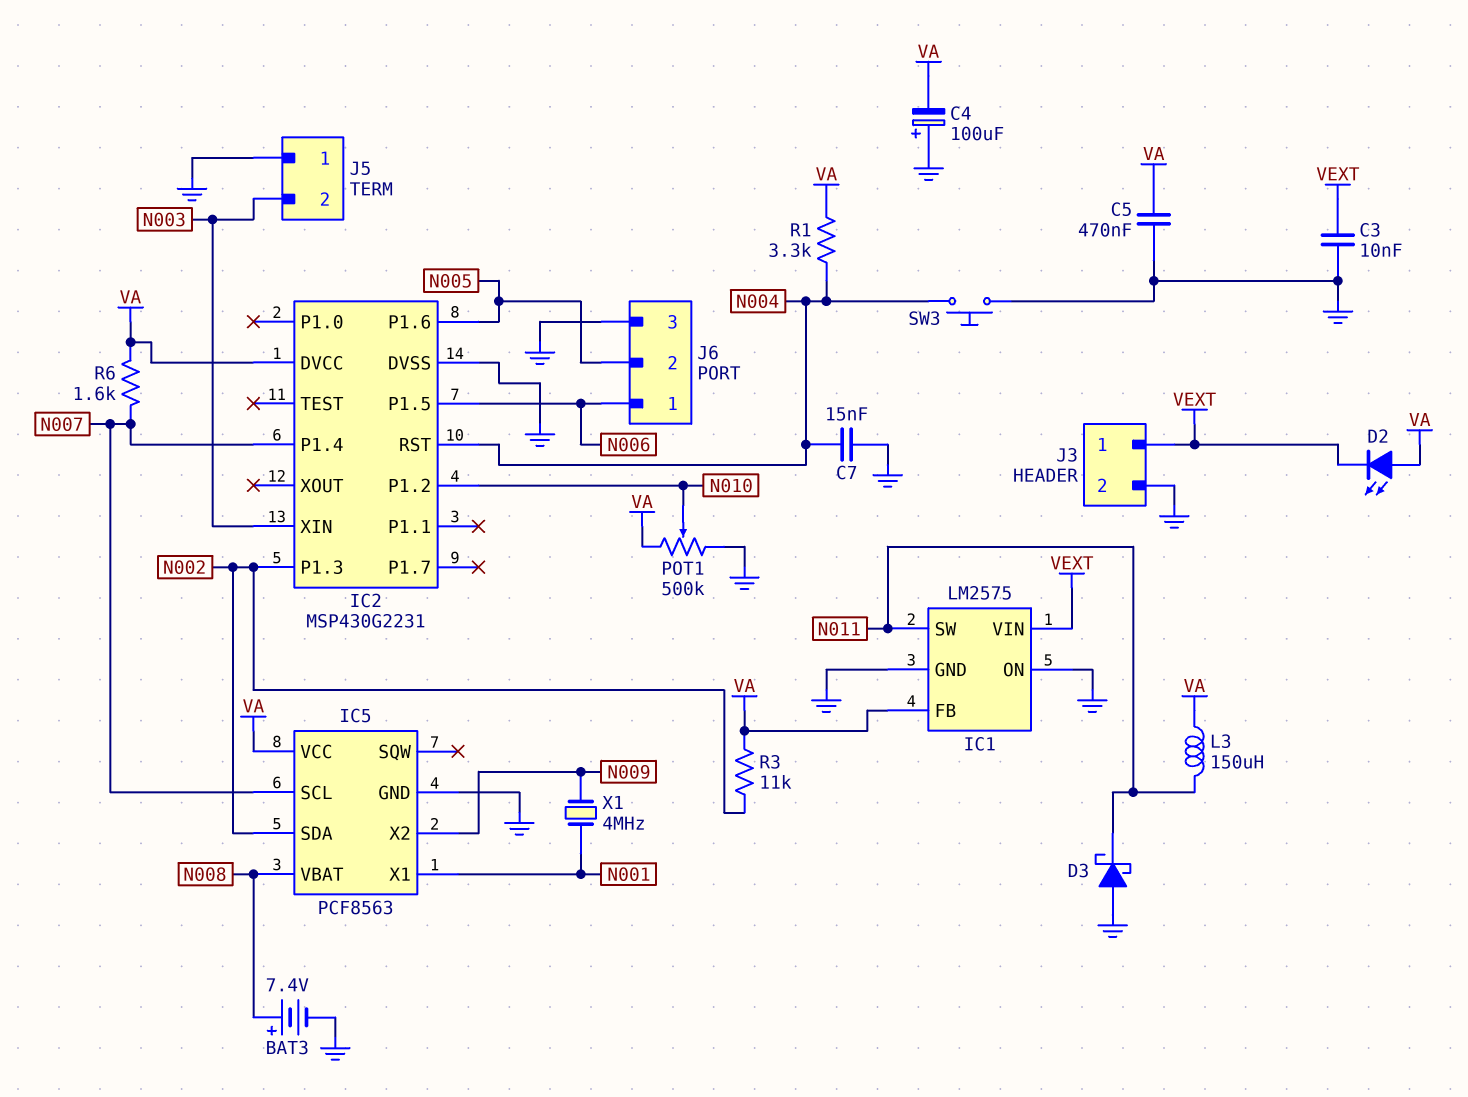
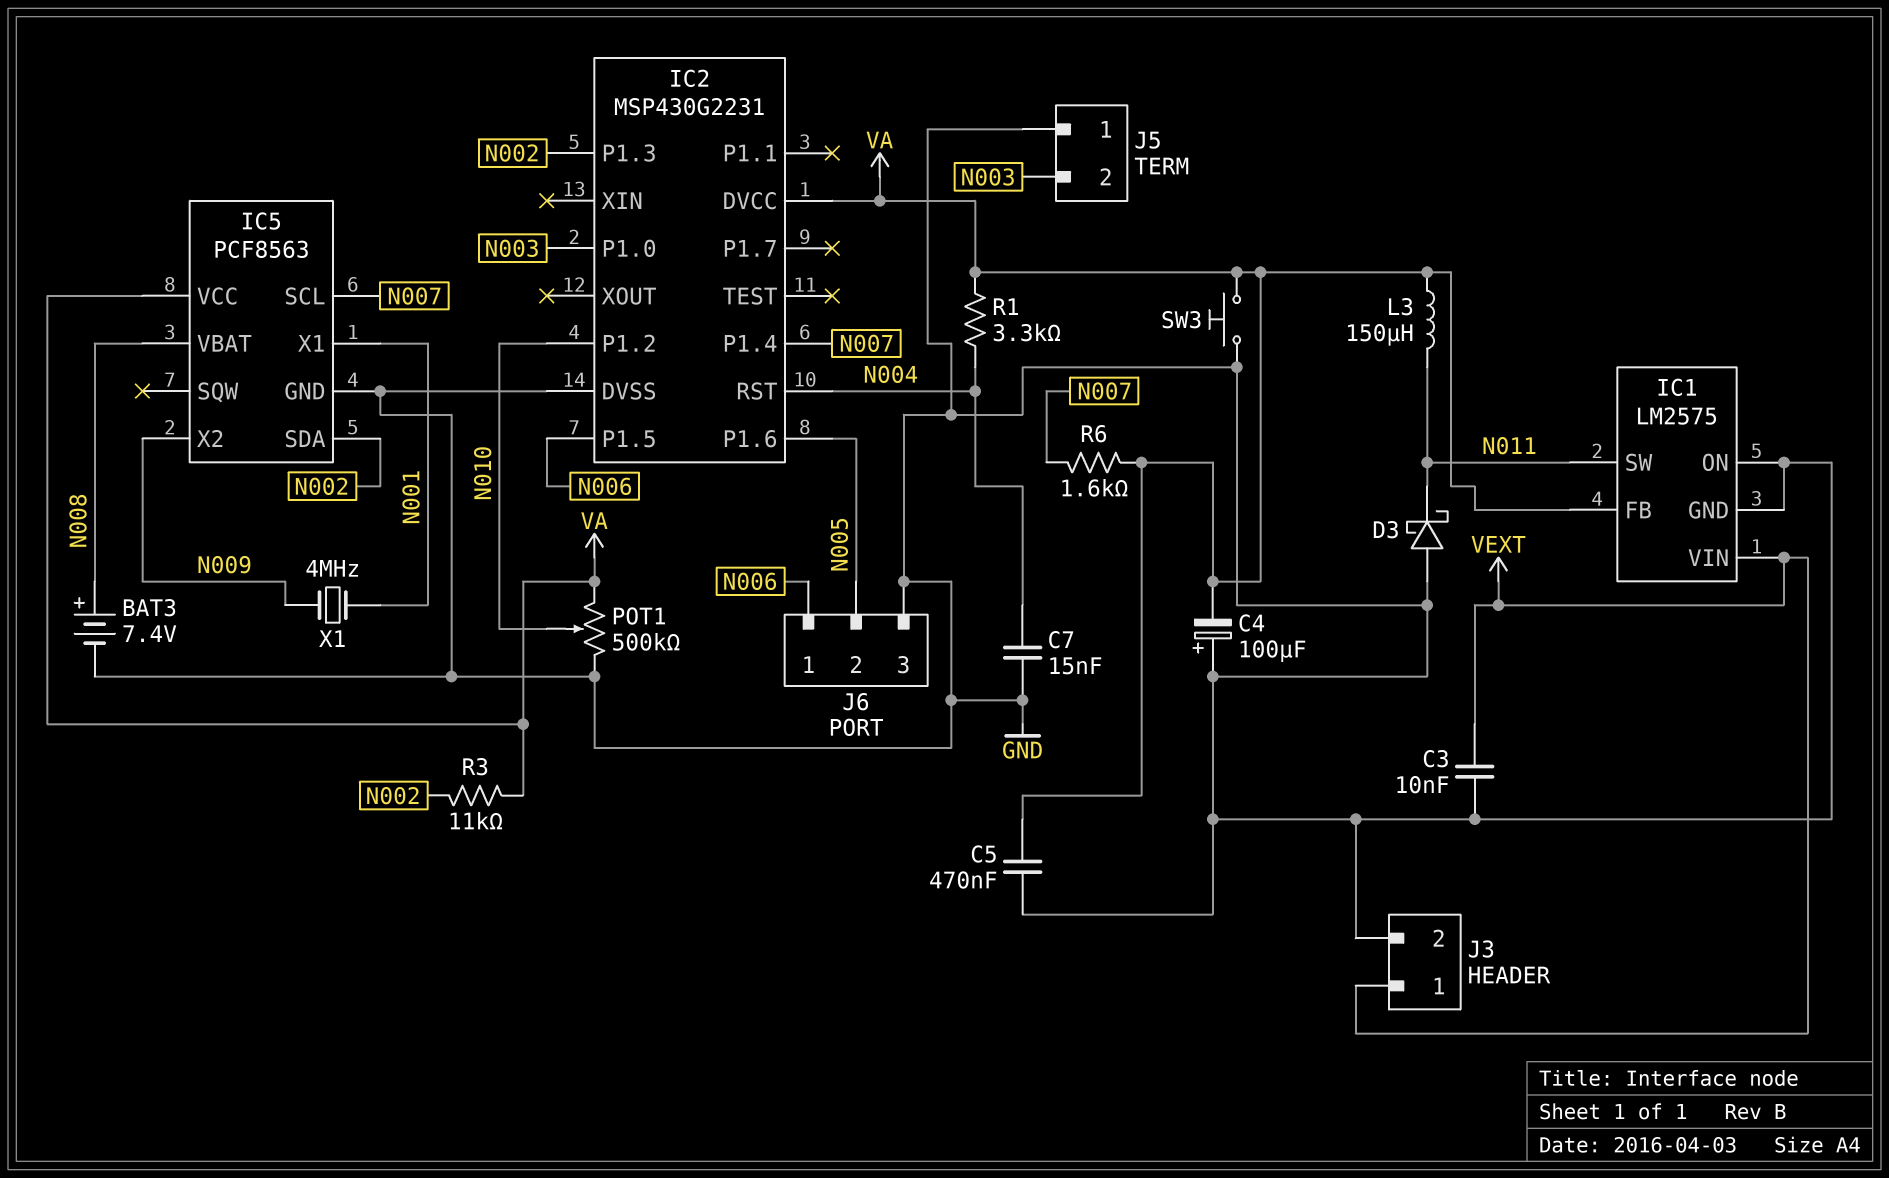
D2: LED (A VA, K VEXT) -> none
IC2 pin P1.0: none -> N003
IC2 pin XIN: N003 -> none
SW3: button (GND, N004) -> button (GND, VA)

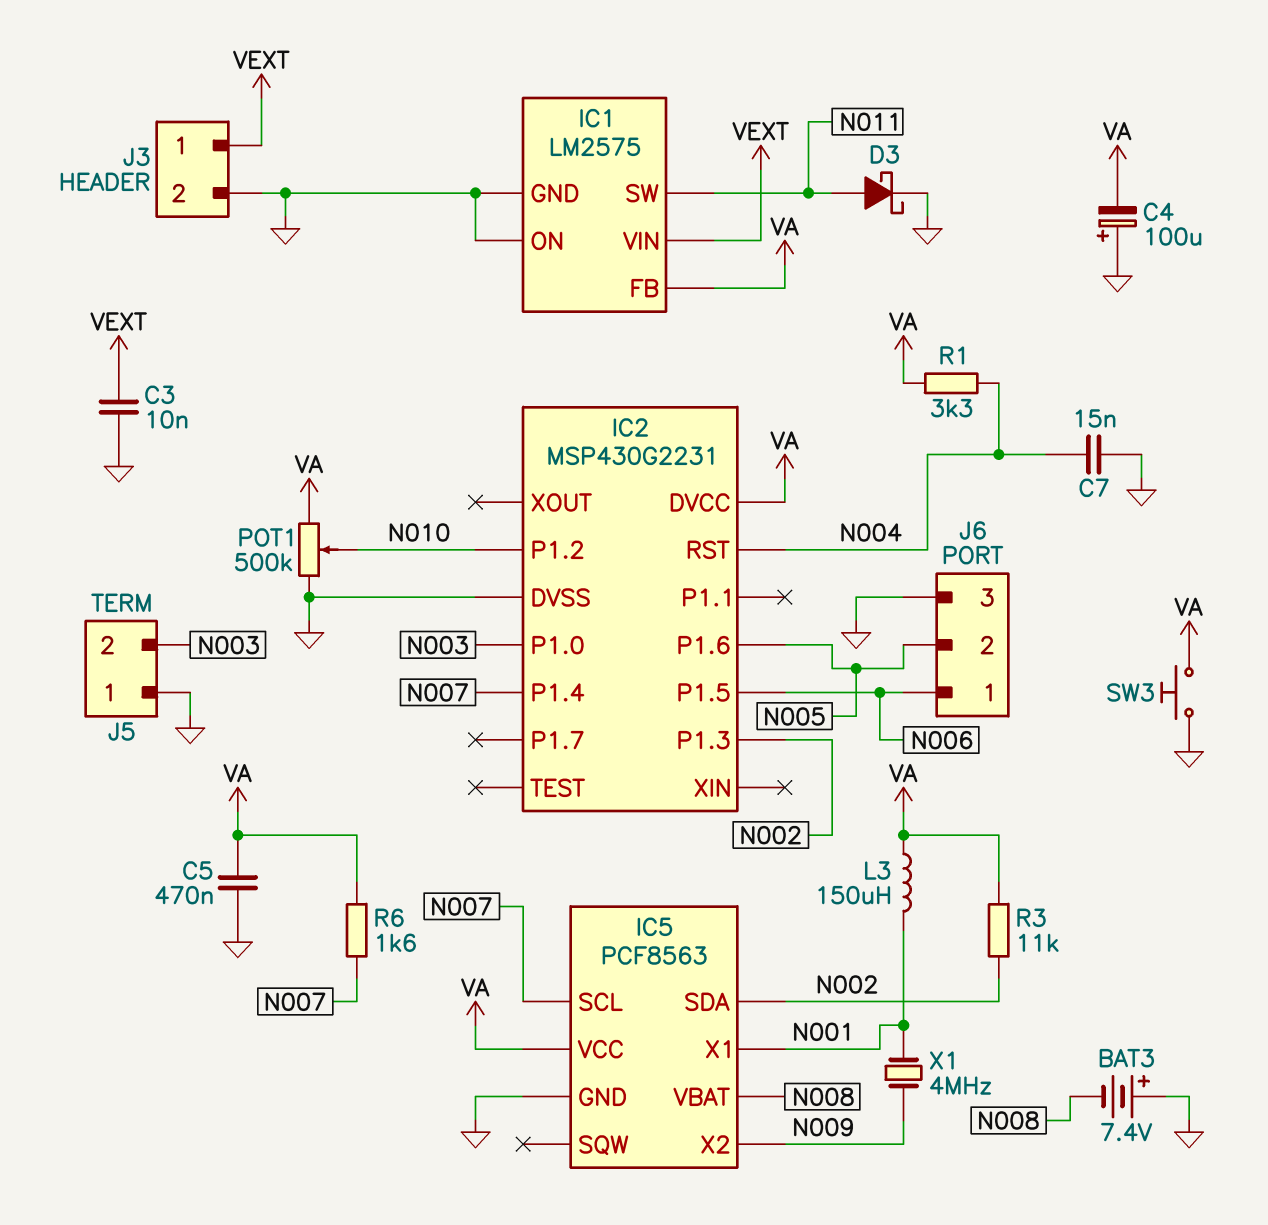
BAT3: 7.4V (plus N008, minus GND) -> 7.4V (plus GND, minus N008)
D3: schottky (A GND, K N011) -> schottky (A N011, K GND)
L3: 150uH (N011, VA) -> 150uH (N001, VA)

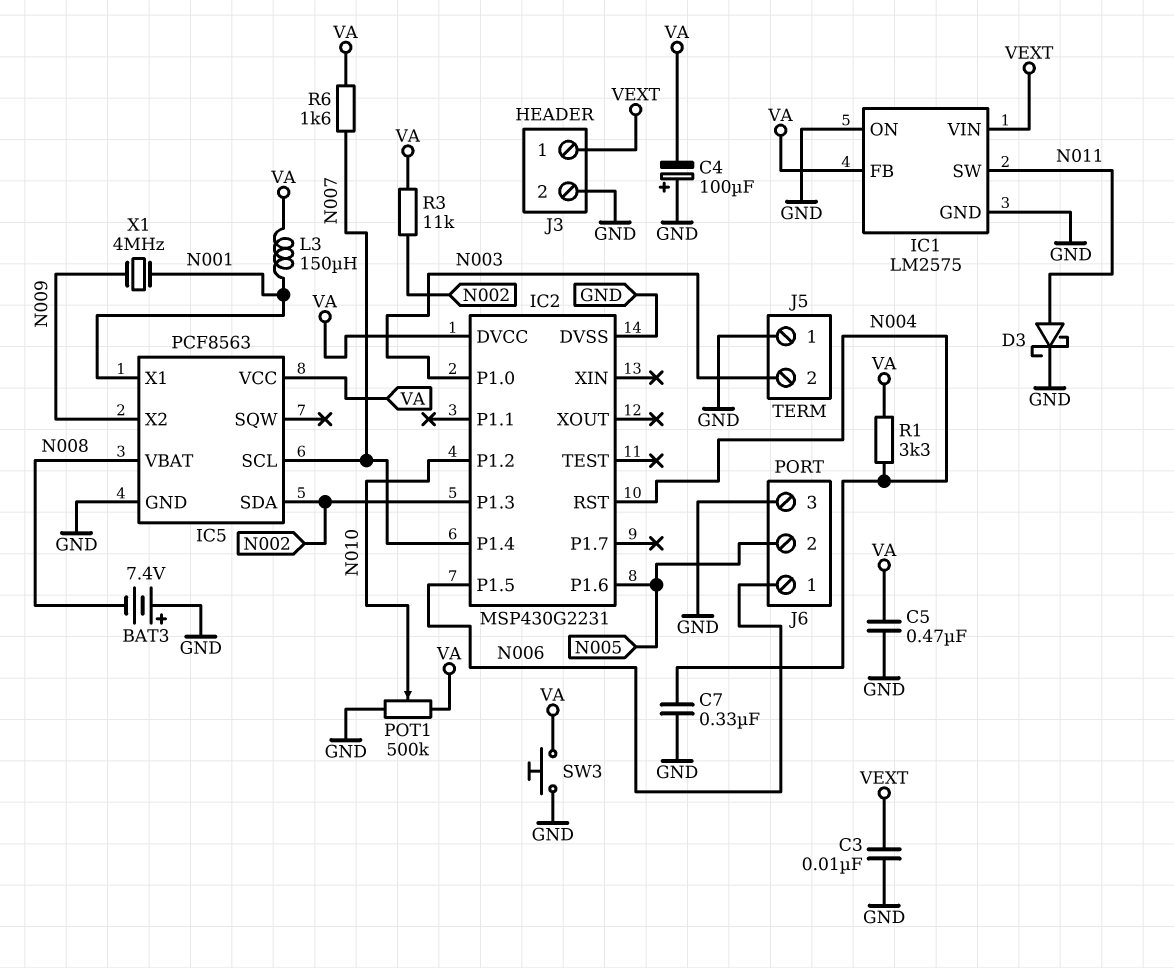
C7: 15nF (GND, N004) -> 330nF (GND, N004)

